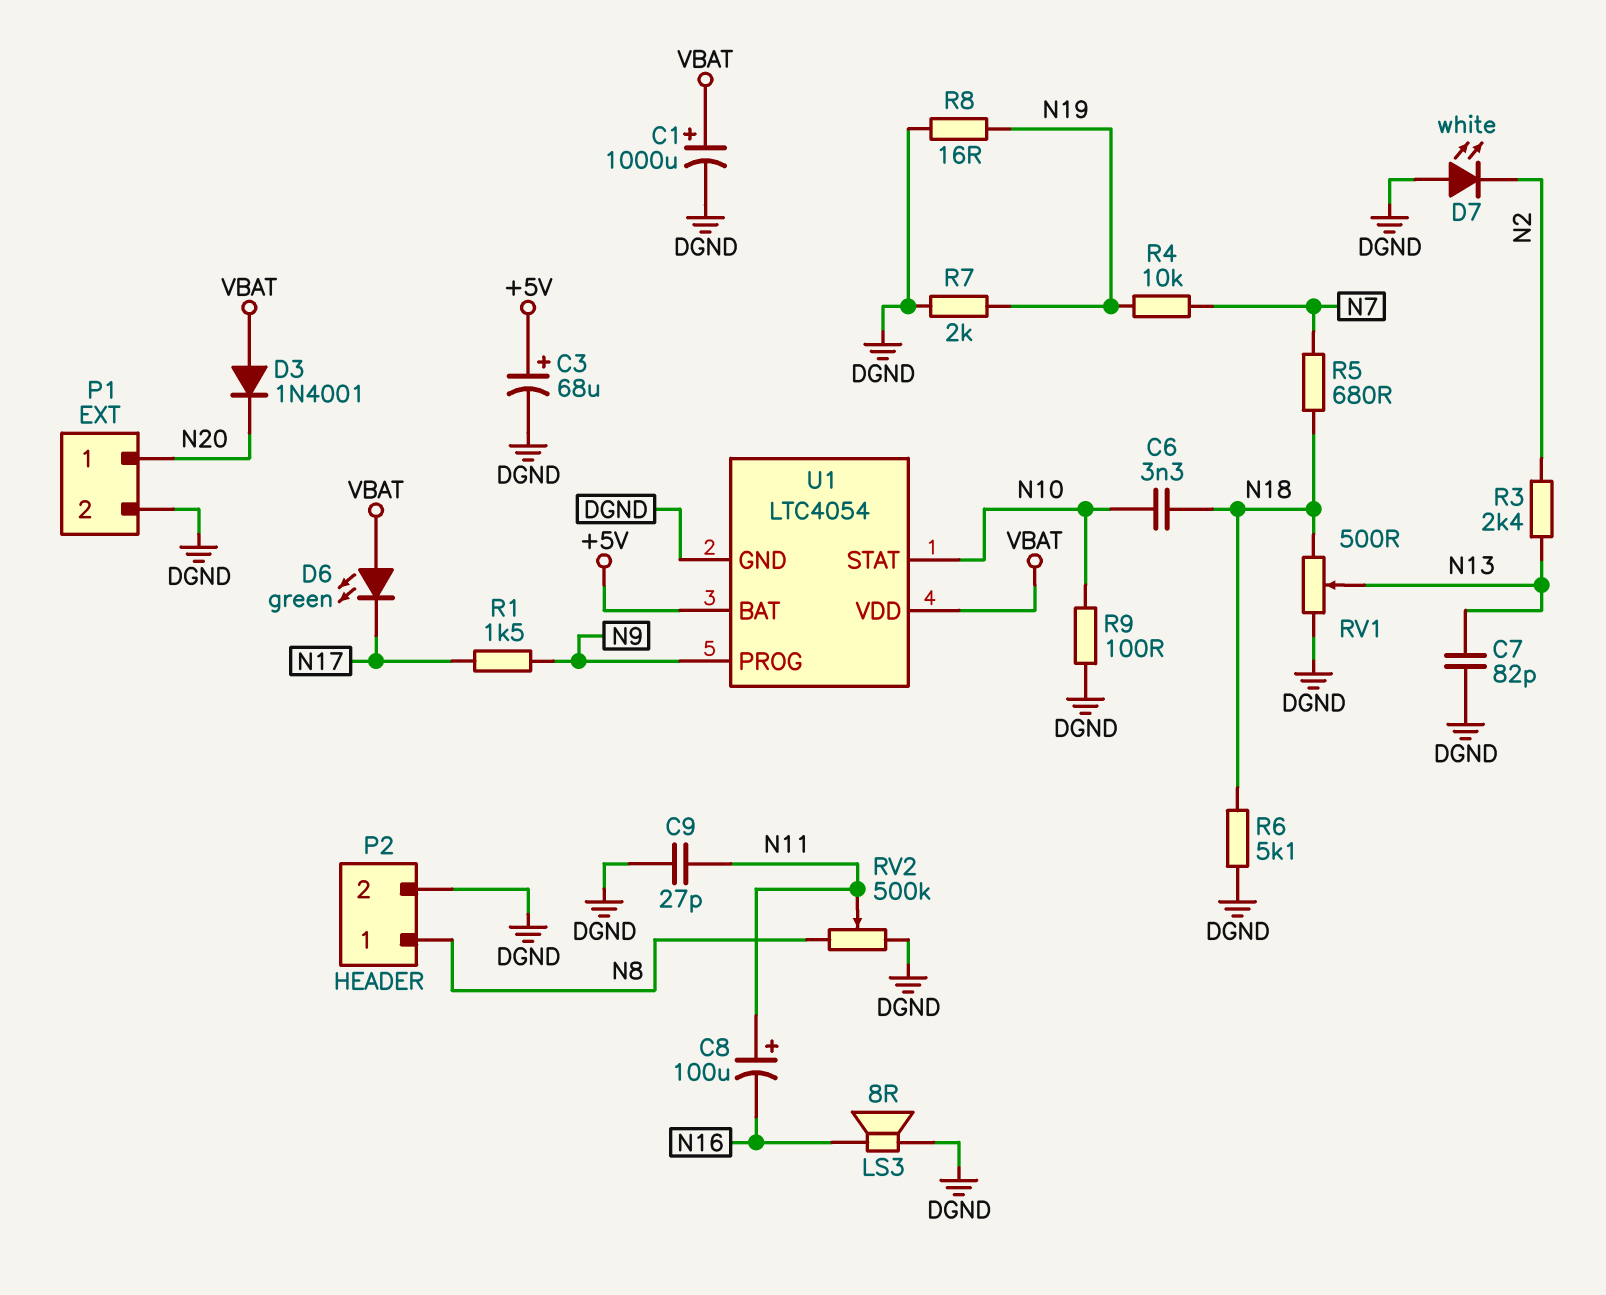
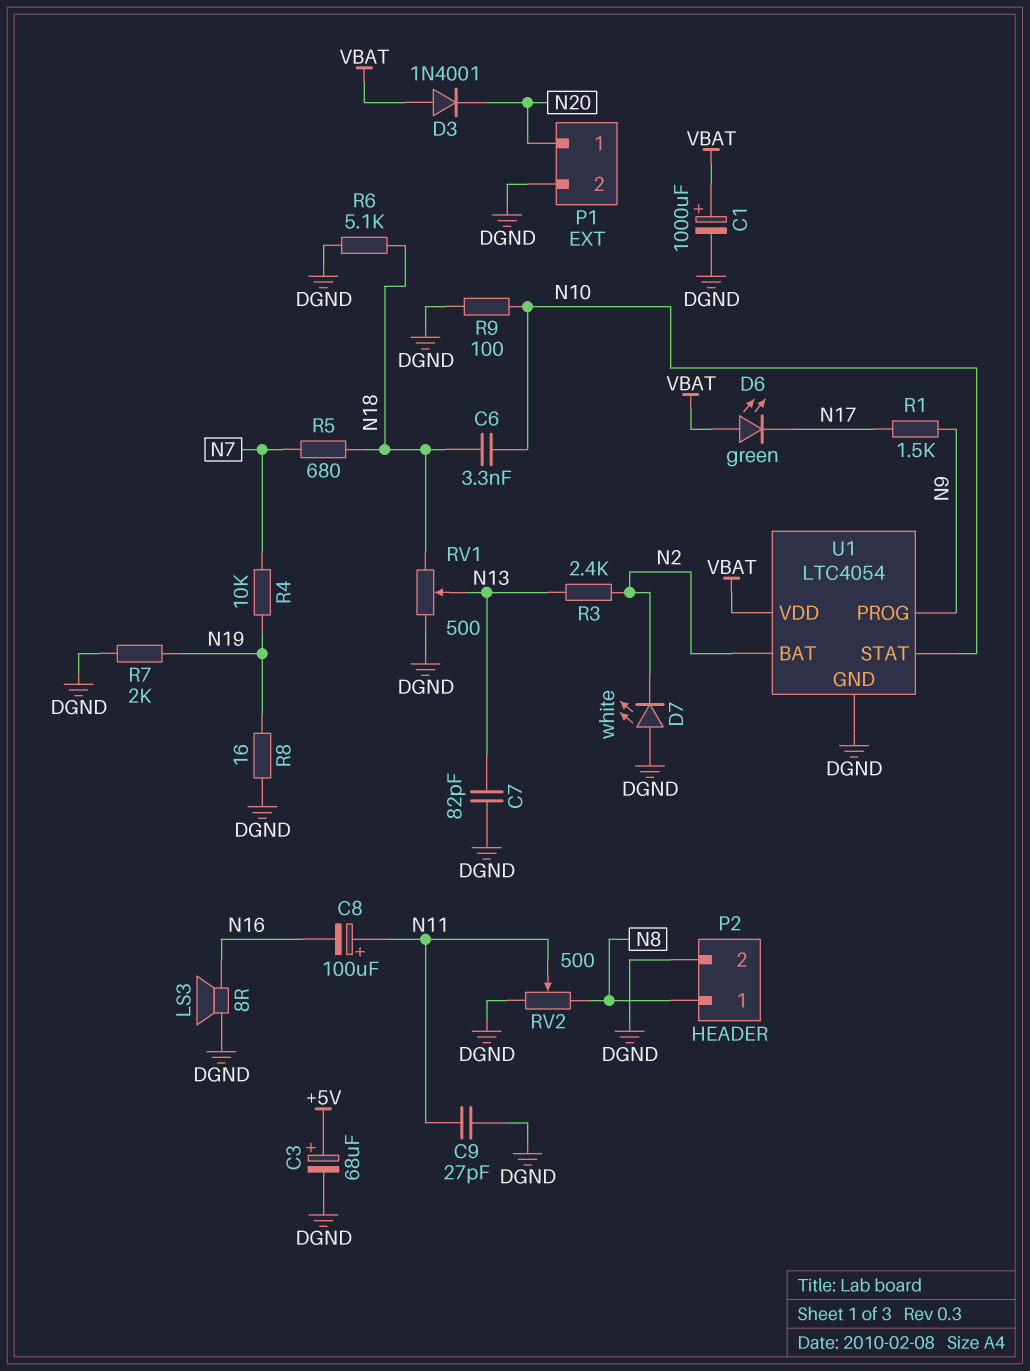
RV2: 500k (DGND, N8, wiper N11) -> 500 (DGND, N8, wiper N11)
U1 pin BAT: +5V -> N2

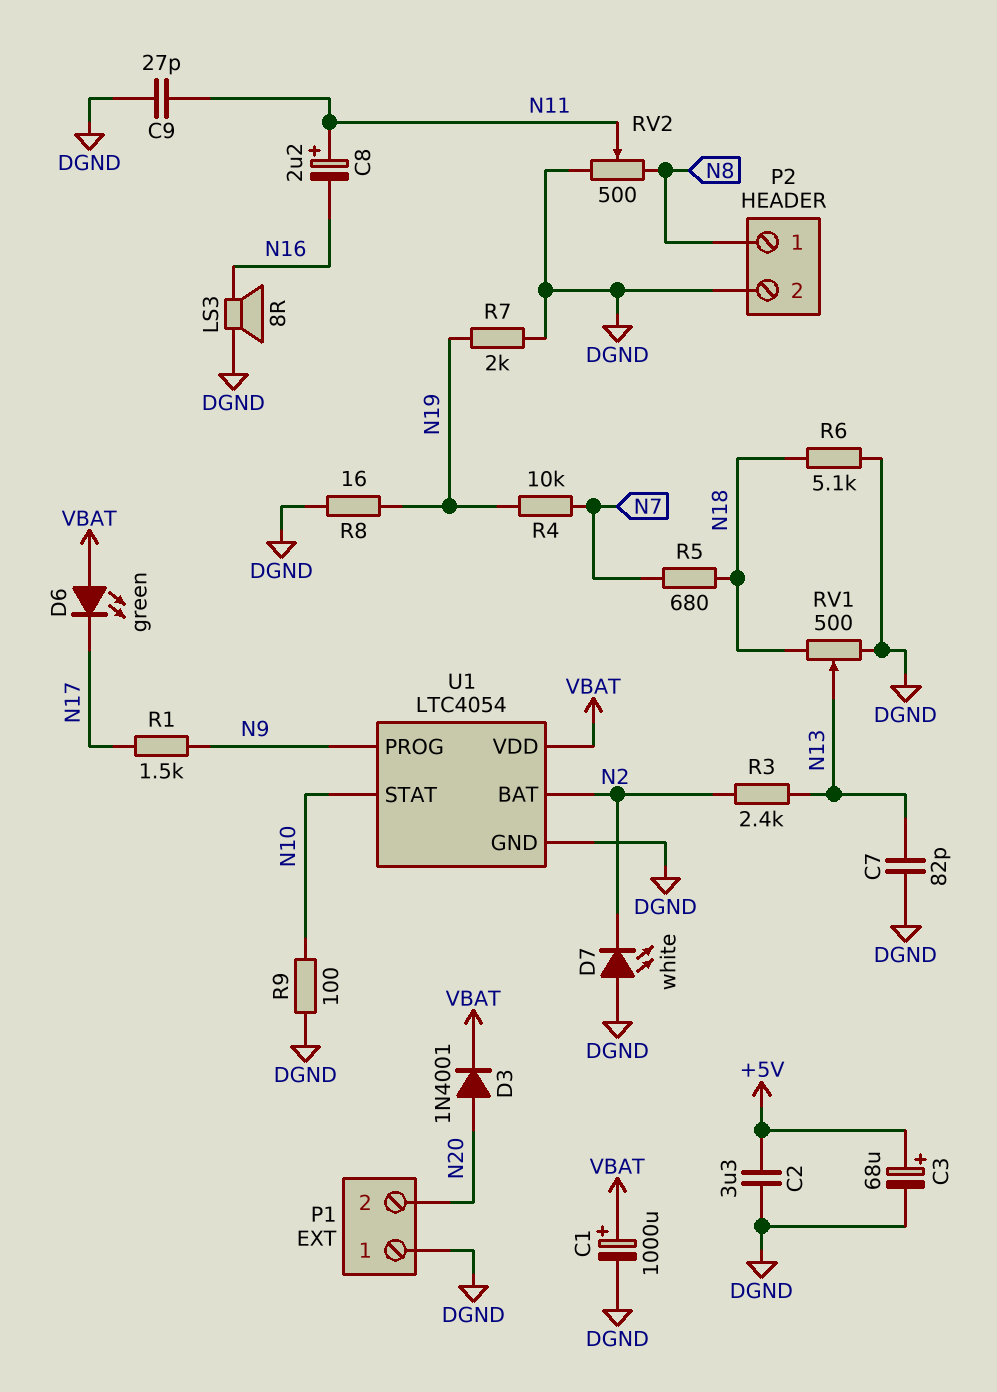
C2: none -> 3.3uF (+5V, DGND)
C6: 3.3nF (N10, N18) -> none
C8: 100uF (plus N11, minus N16) -> 2.2uF (plus N11, minus N16)
D3: diode 1N4001 (A VBAT, K N20) -> diode 1N4001 (A N20, K VBAT)
P1 pin 1: N20 -> DGND
P1 pin 2: DGND -> N20

